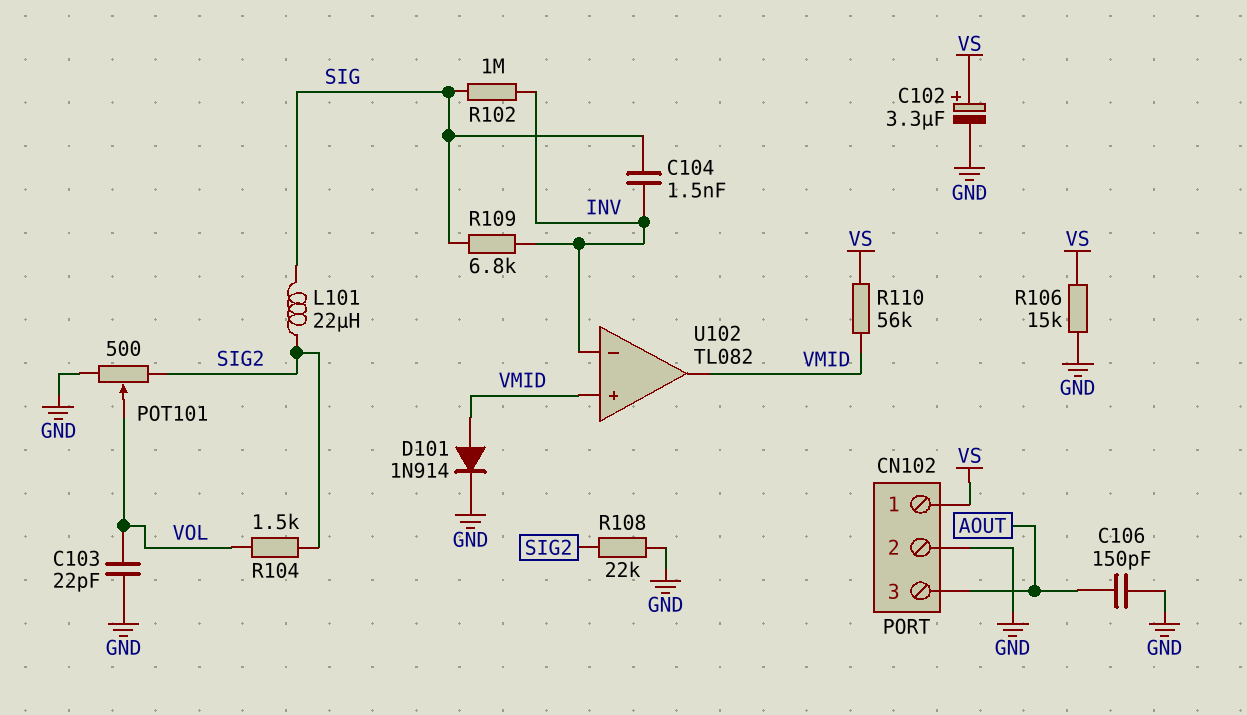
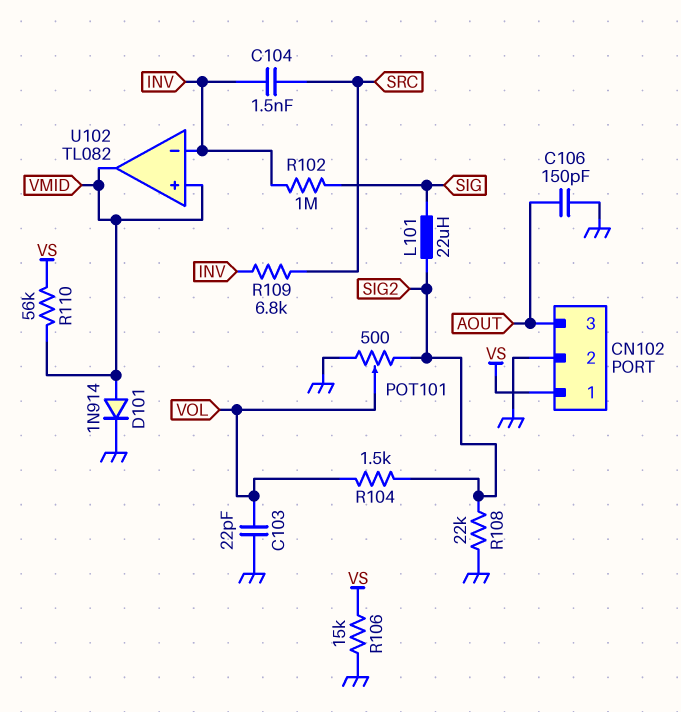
C102: 3.3uF (plus VS, minus GND) -> none
C104: 1.5nF (INV, SIG) -> 1.5nF (INV, SRC)
R109: 6.8k (INV, SIG) -> 6.8k (INV, SRC)

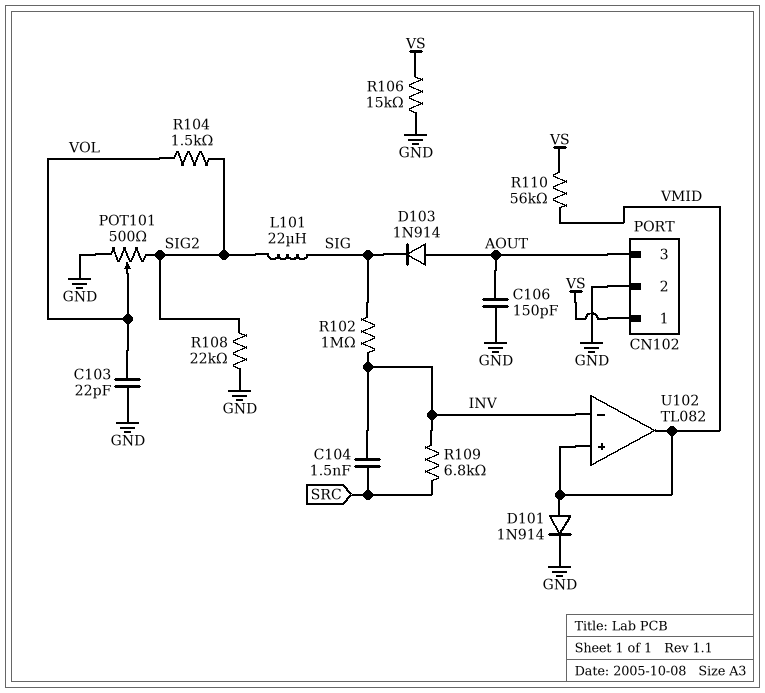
D103: none -> diode 1N914 (A AOUT, K SIG)

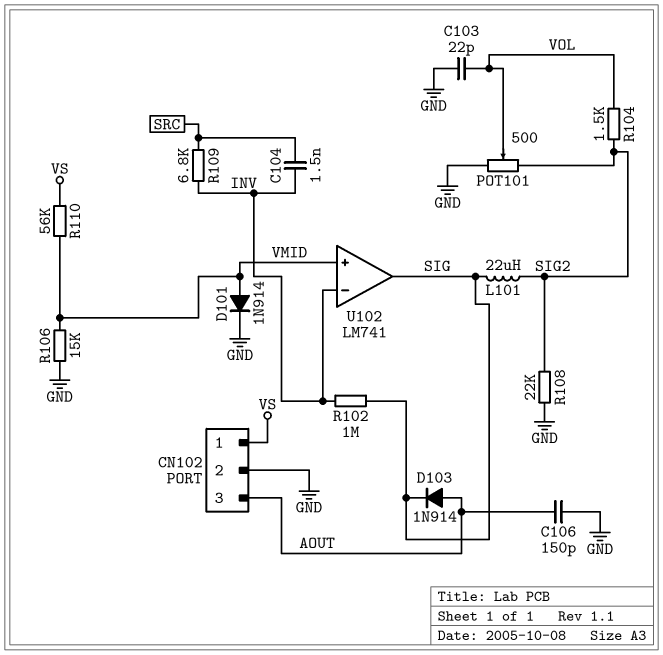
R106: 15k (GND, VS) -> 15k (GND, VMID)
U102: TL082 -> LM741
U102 pin out: VMID -> SIG

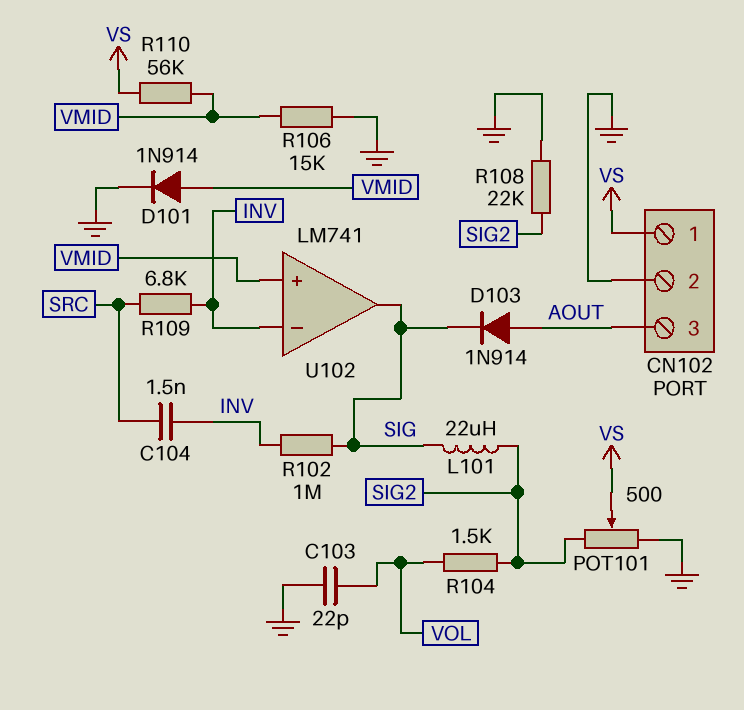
C106: 150pF (AOUT, GND) -> none
POT101: 500 (GND, SIG2, wiper VOL) -> 500 (GND, SIG2, wiper VS)

